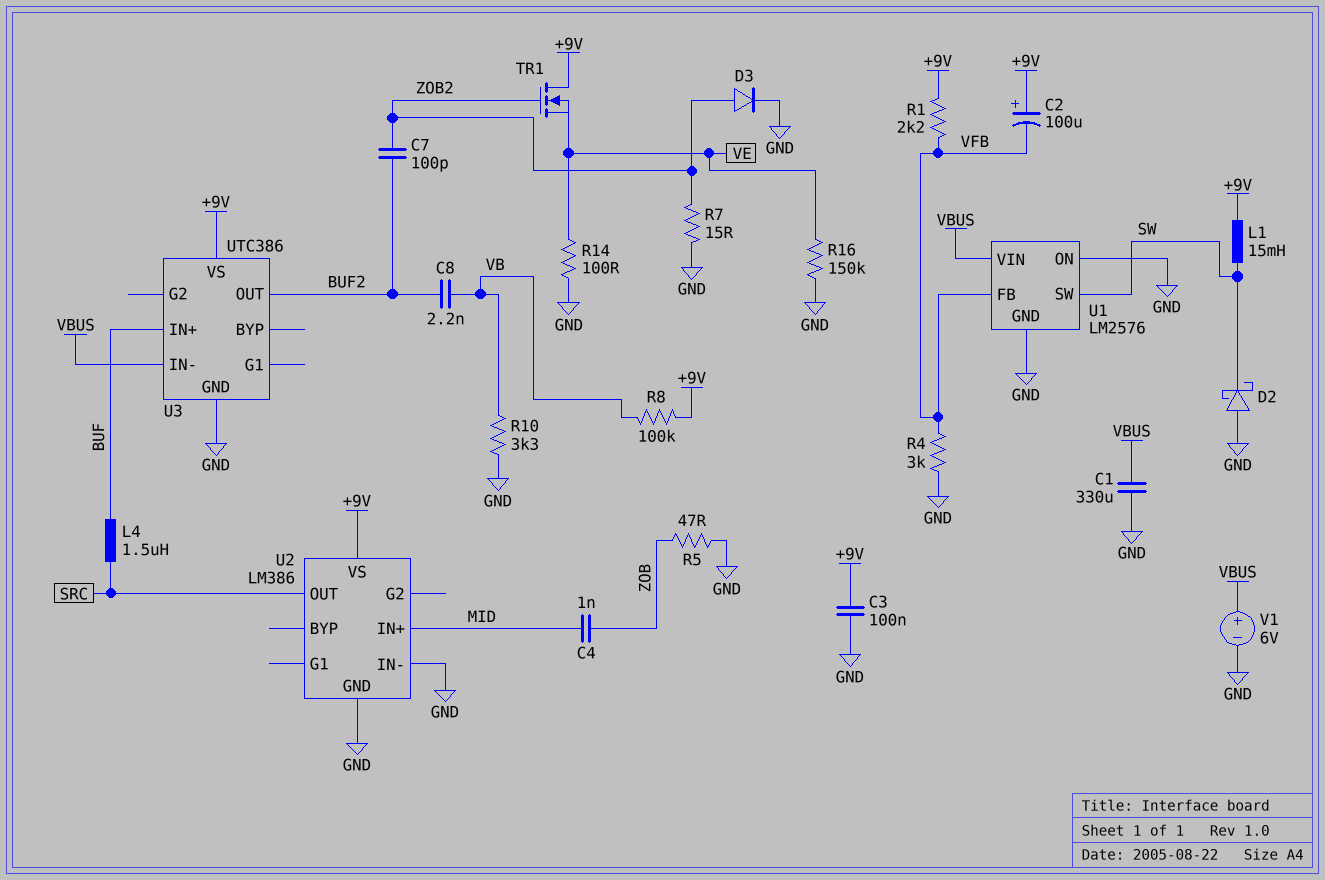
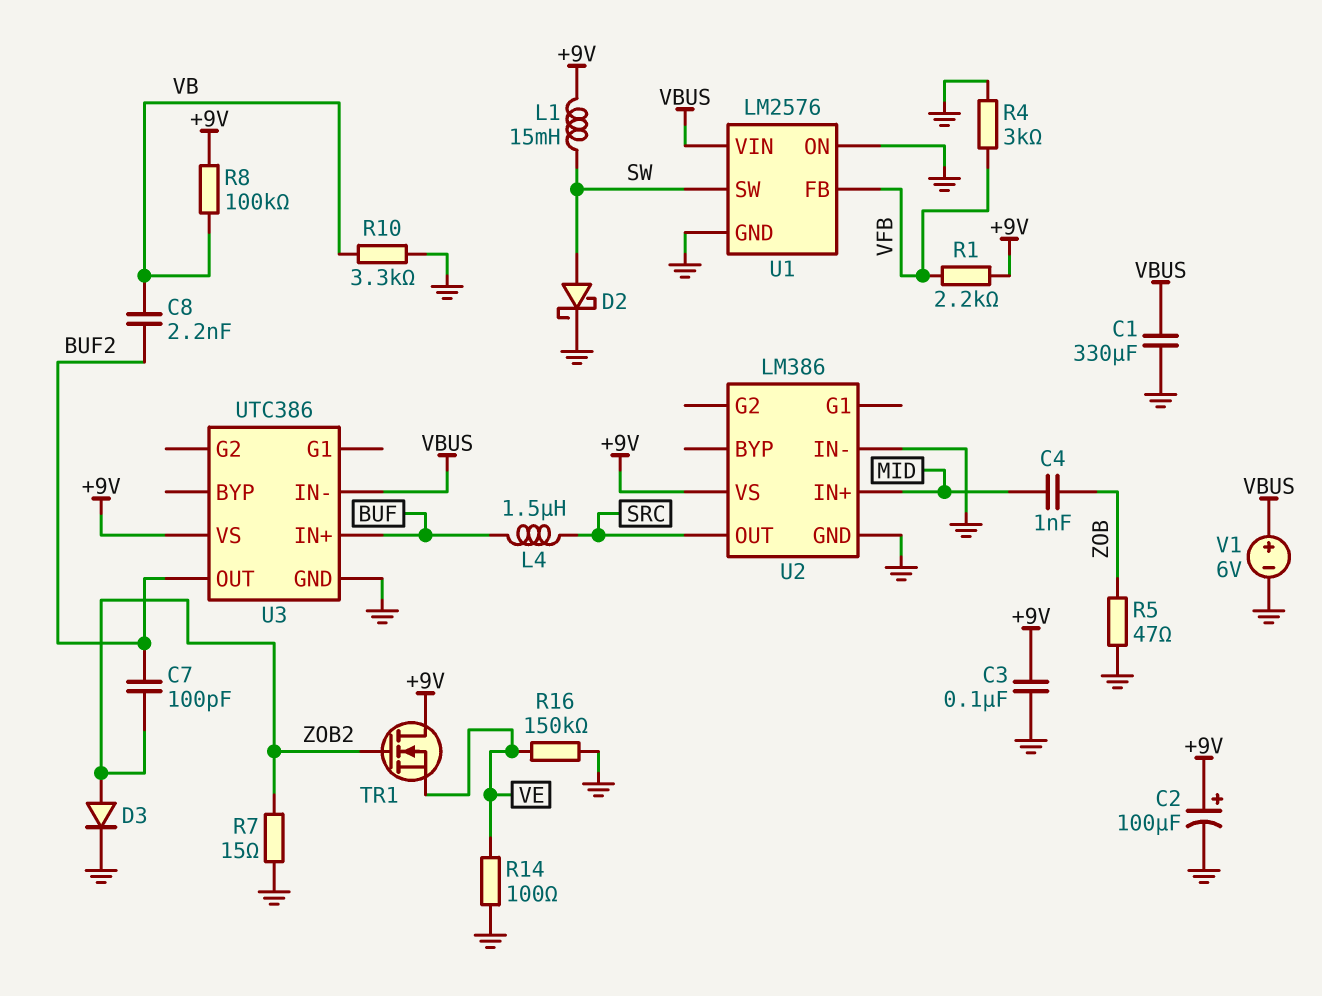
C2: 100uF (plus +9V, minus VFB) -> 100uF (plus +9V, minus GND)
D2: schottky (A GND, K SW) -> schottky (A SW, K GND)

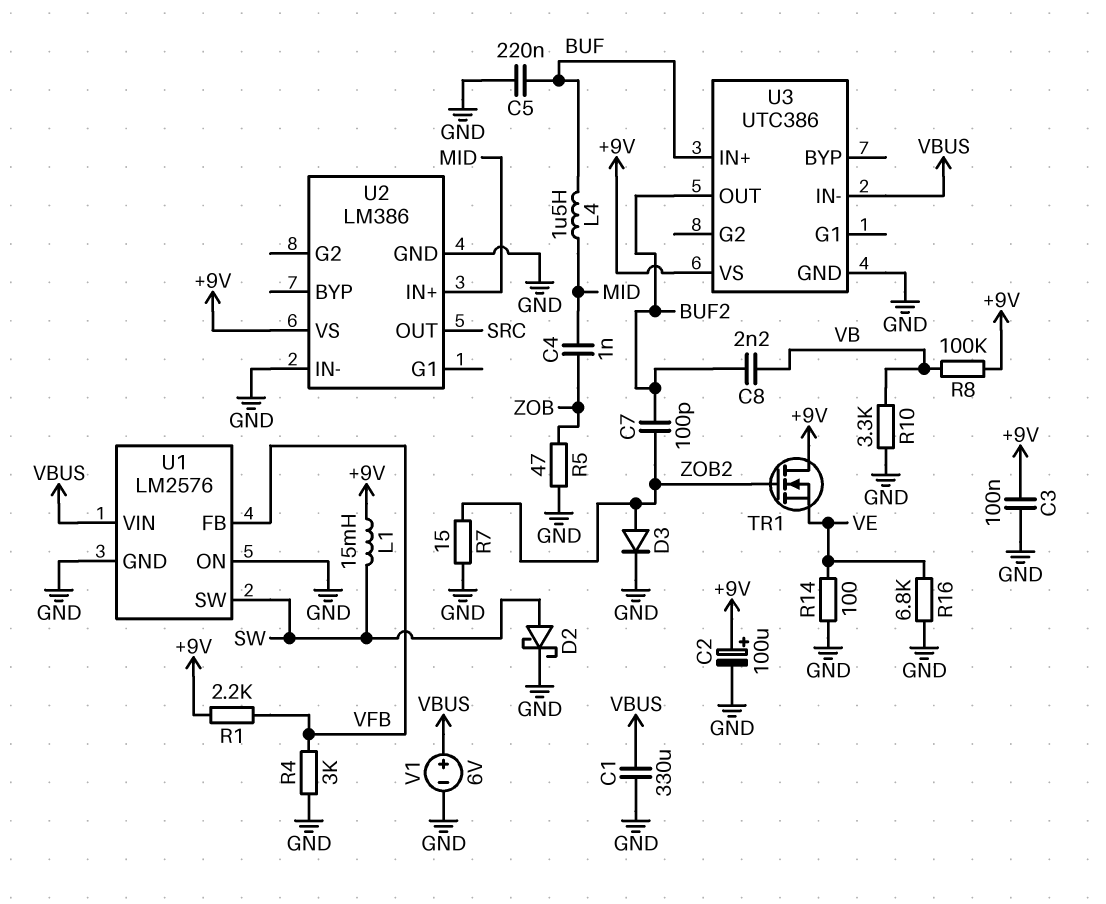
C5: none -> 220nF (BUF, GND)
L4: 1.5uH (BUF, SRC) -> 1.5uH (BUF, MID)
R16: 150k (GND, VE) -> 6.8k (GND, VE)

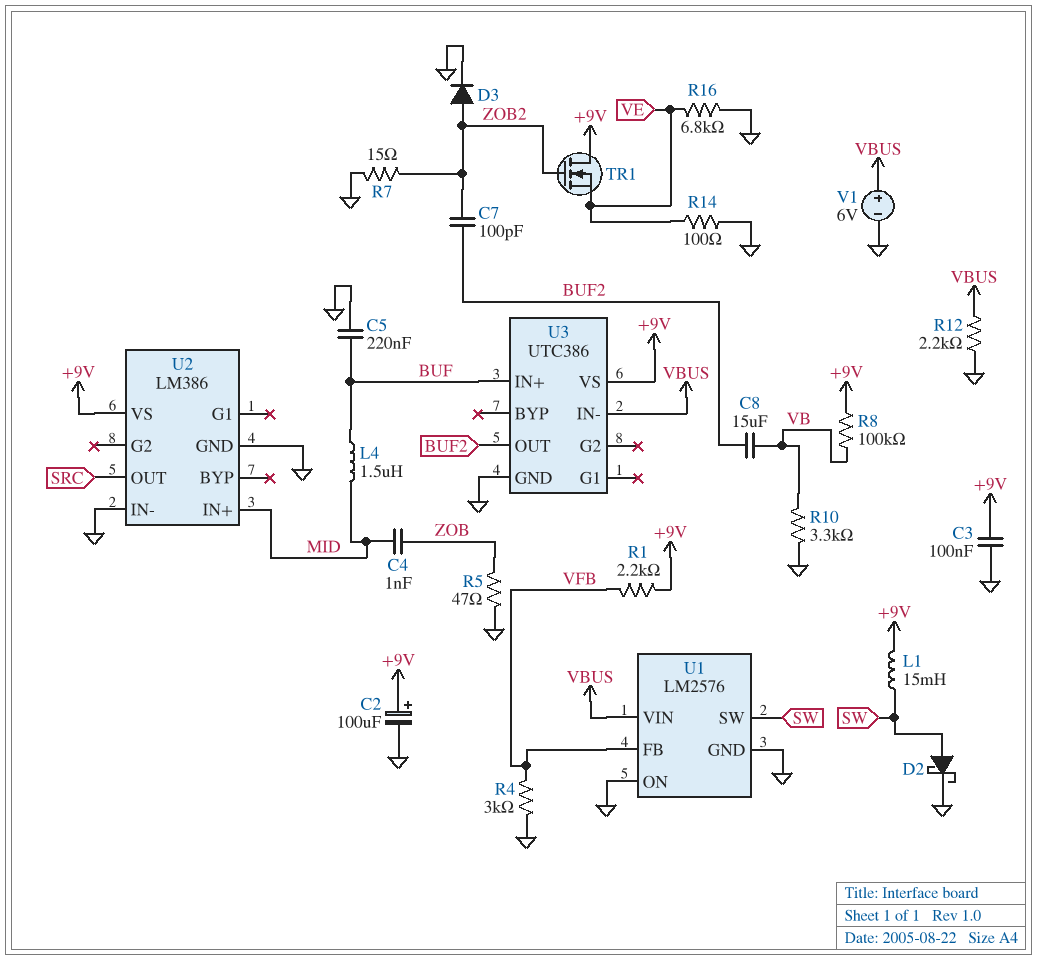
C1: 330uF (GND, VBUS) -> none
C8: 2.2nF (BUF2, VB) -> 15uF (BUF2, VB)
R12: none -> 2.2k (GND, VBUS)

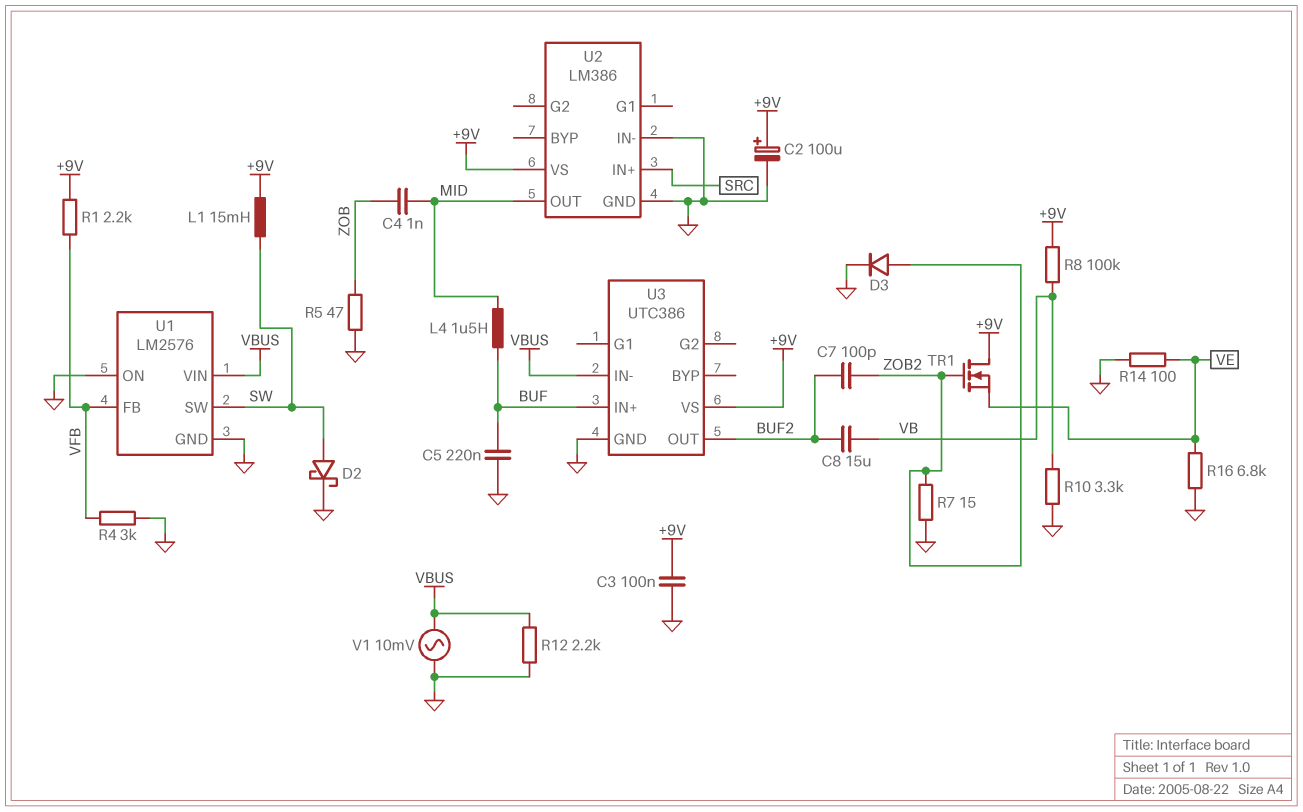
U2 pin IN+: MID -> SRC
U2 pin OUT: SRC -> MID
V1: 6V (plus VBUS, minus GND) -> AC 10mV (GND, VBUS)

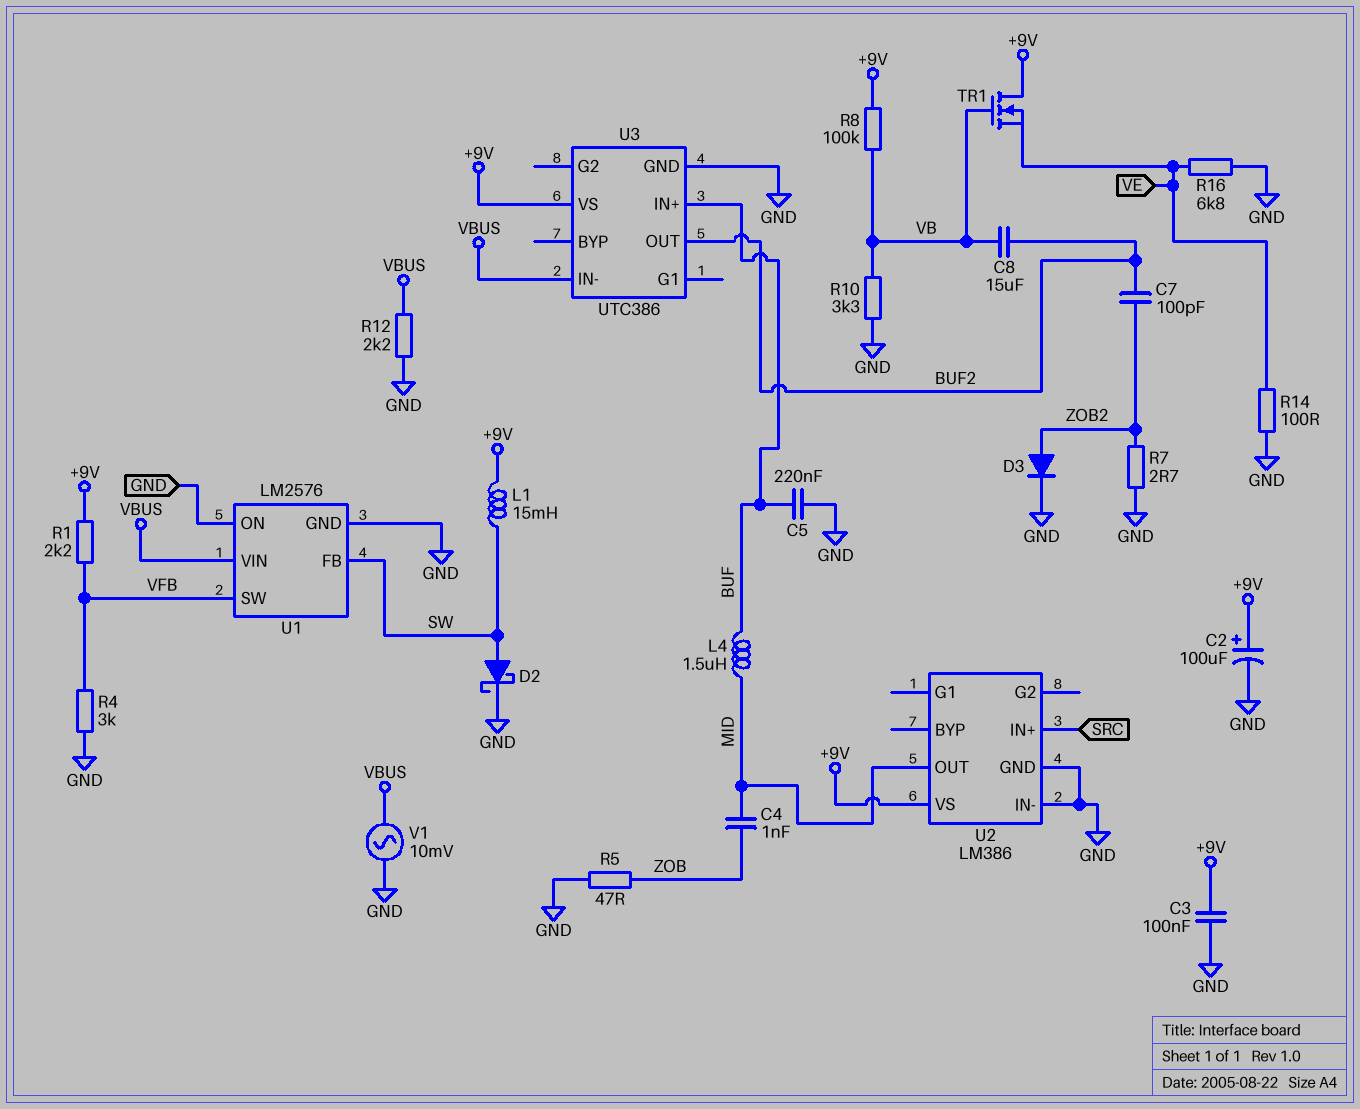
R7: 15 (GND, ZOB2) -> 2.7 (GND, ZOB2)
TR1: NMOS (G ZOB2, D +9V, S VE) -> NMOS (G VB, D +9V, S VE)
U1 pin FB: VFB -> SW
U1 pin SW: SW -> VFB

